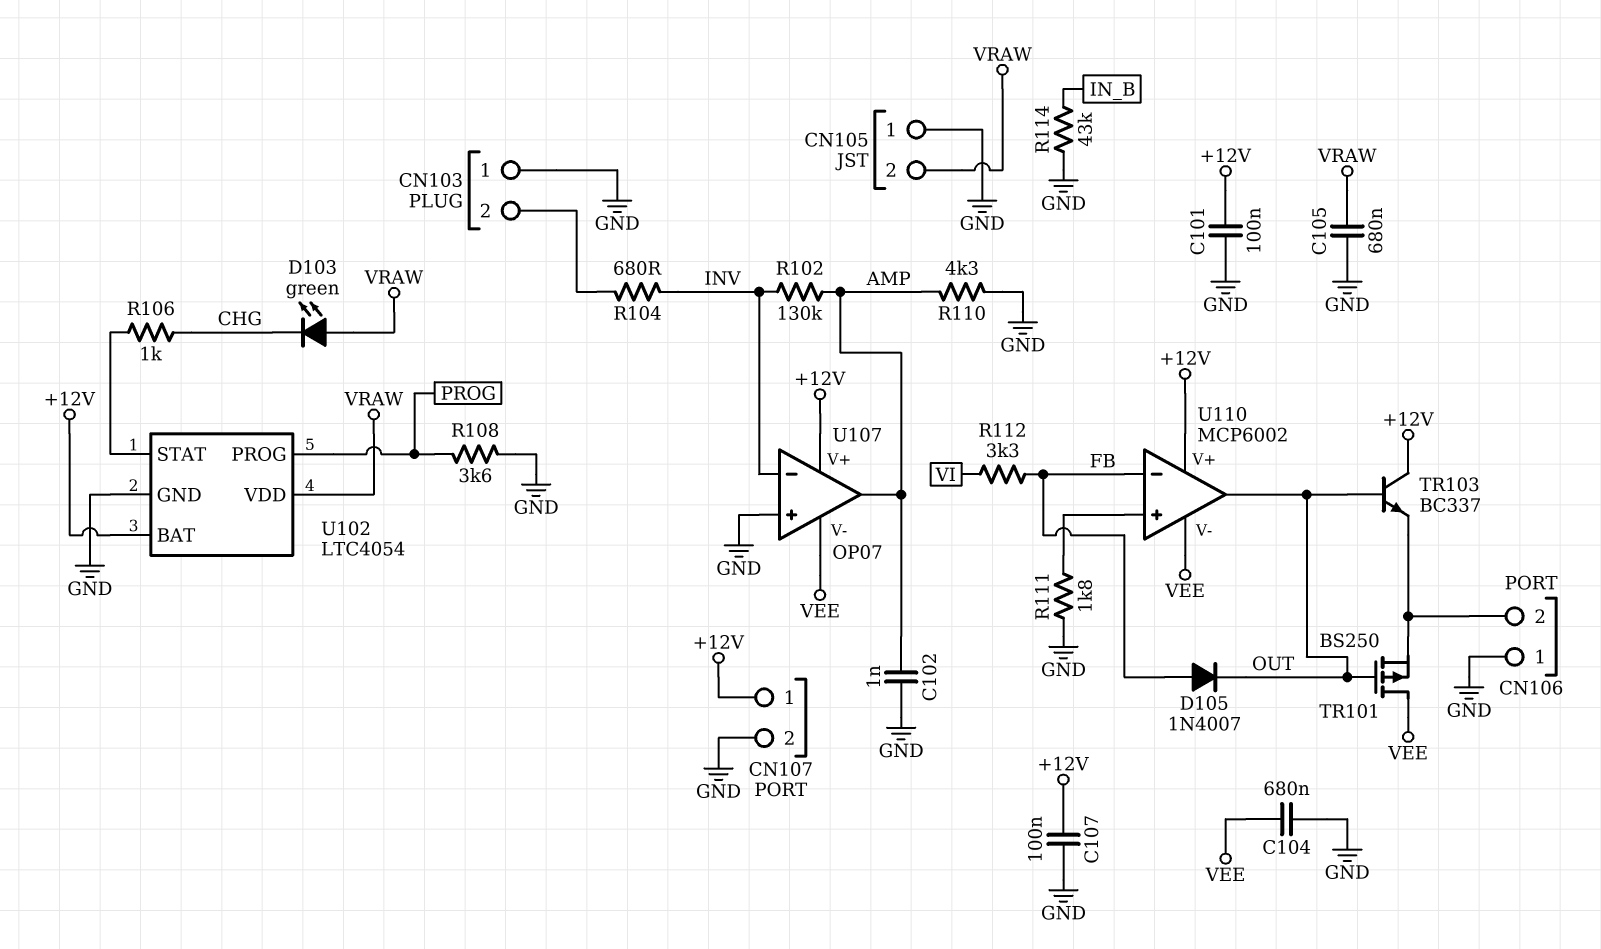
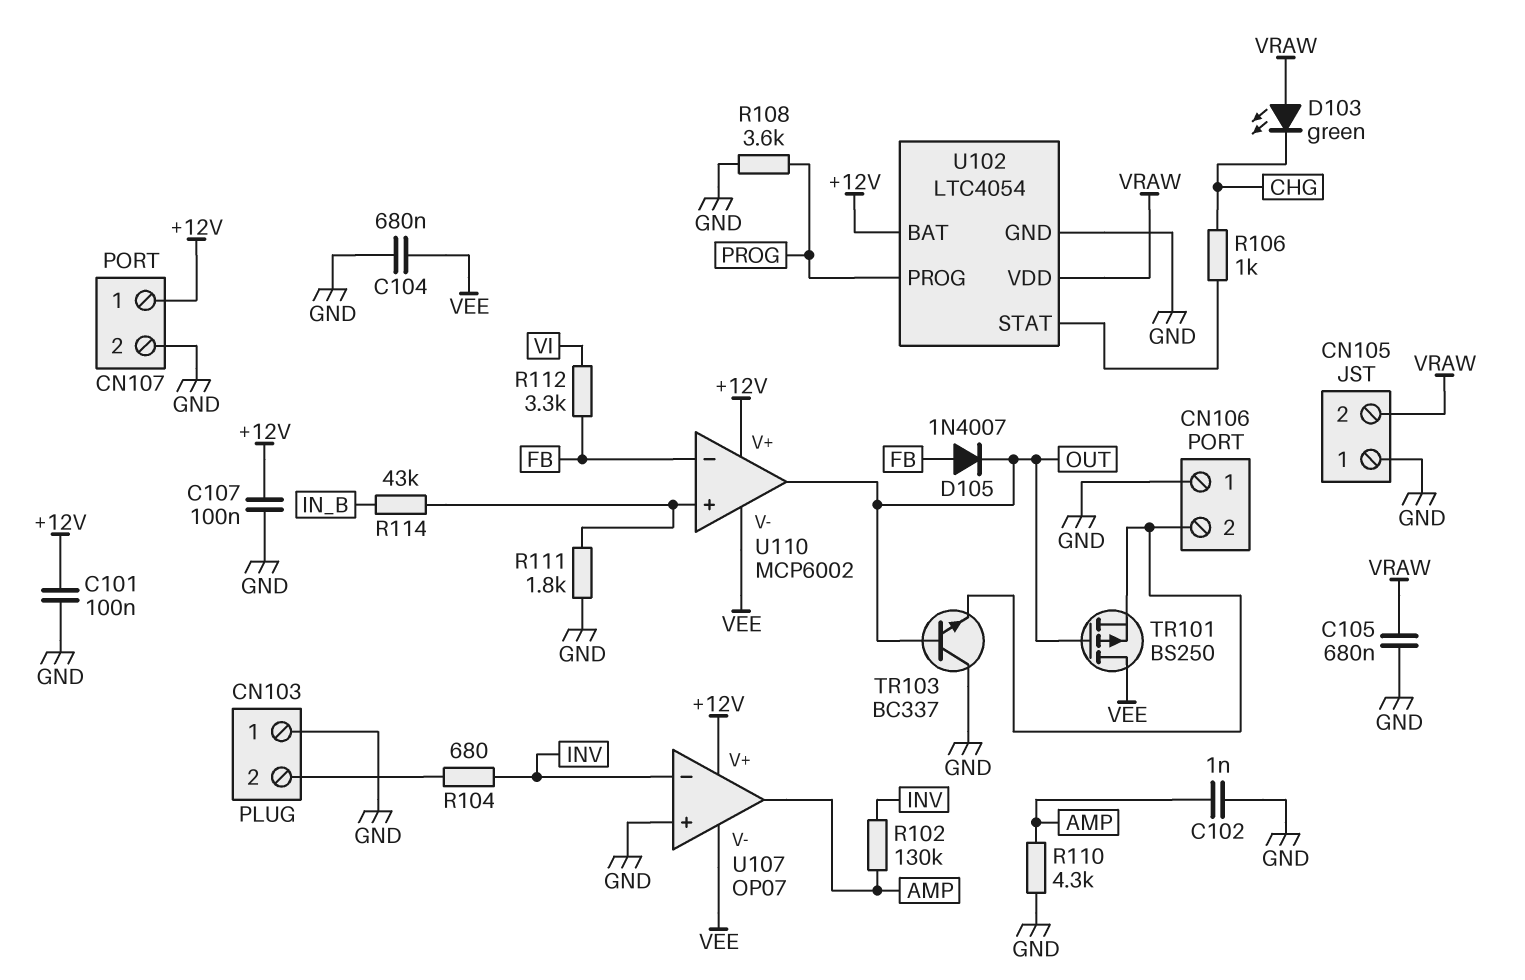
R114: 43k (GND, IN_B) -> 43k (IN_B, U110/in+)
TR103: NPN BC337 (B OUT, C +12V, E CN106/2) -> NPN BC337 (B OUT, C GND, E CN106/2)

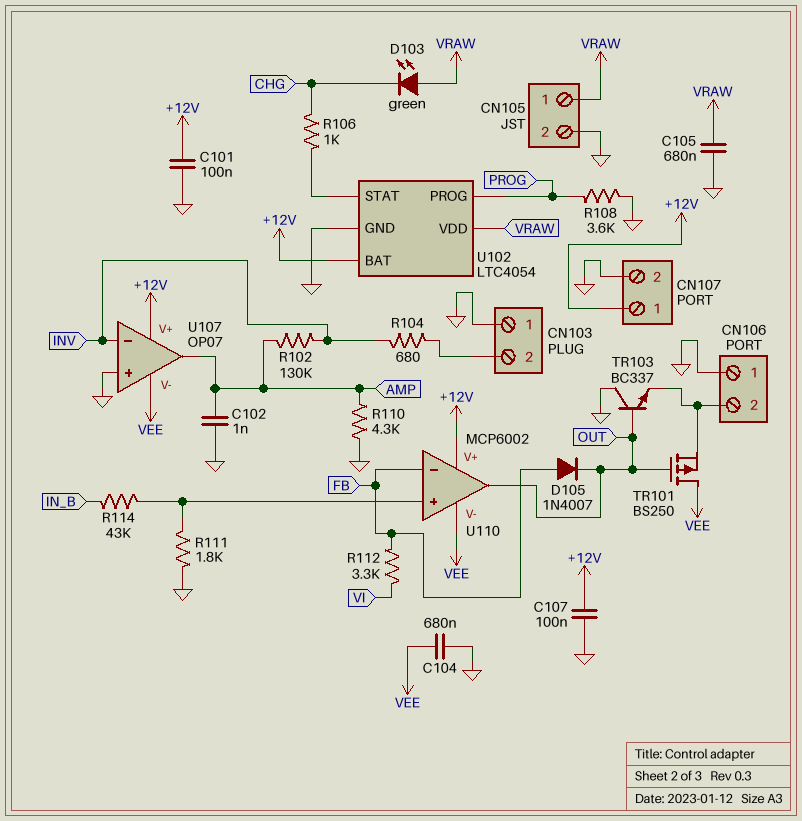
CN105 pin 1: GND -> VRAW
CN105 pin 2: VRAW -> GND

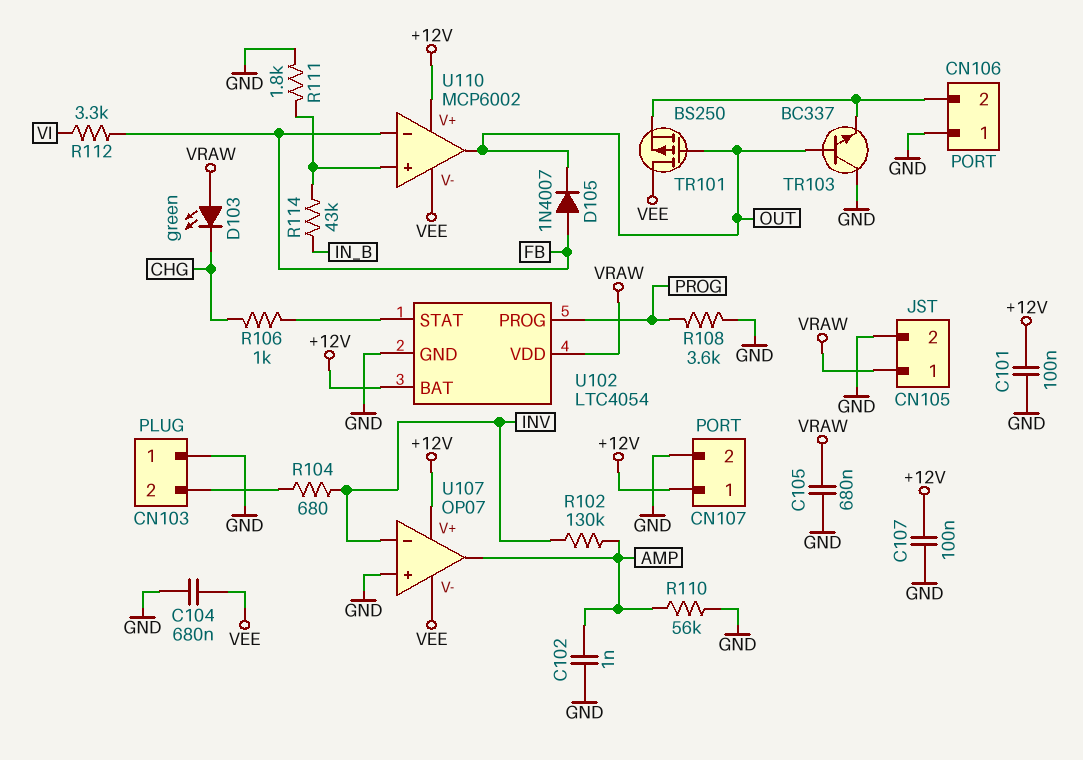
R110: 4.3k (AMP, GND) -> 56k (AMP, GND)

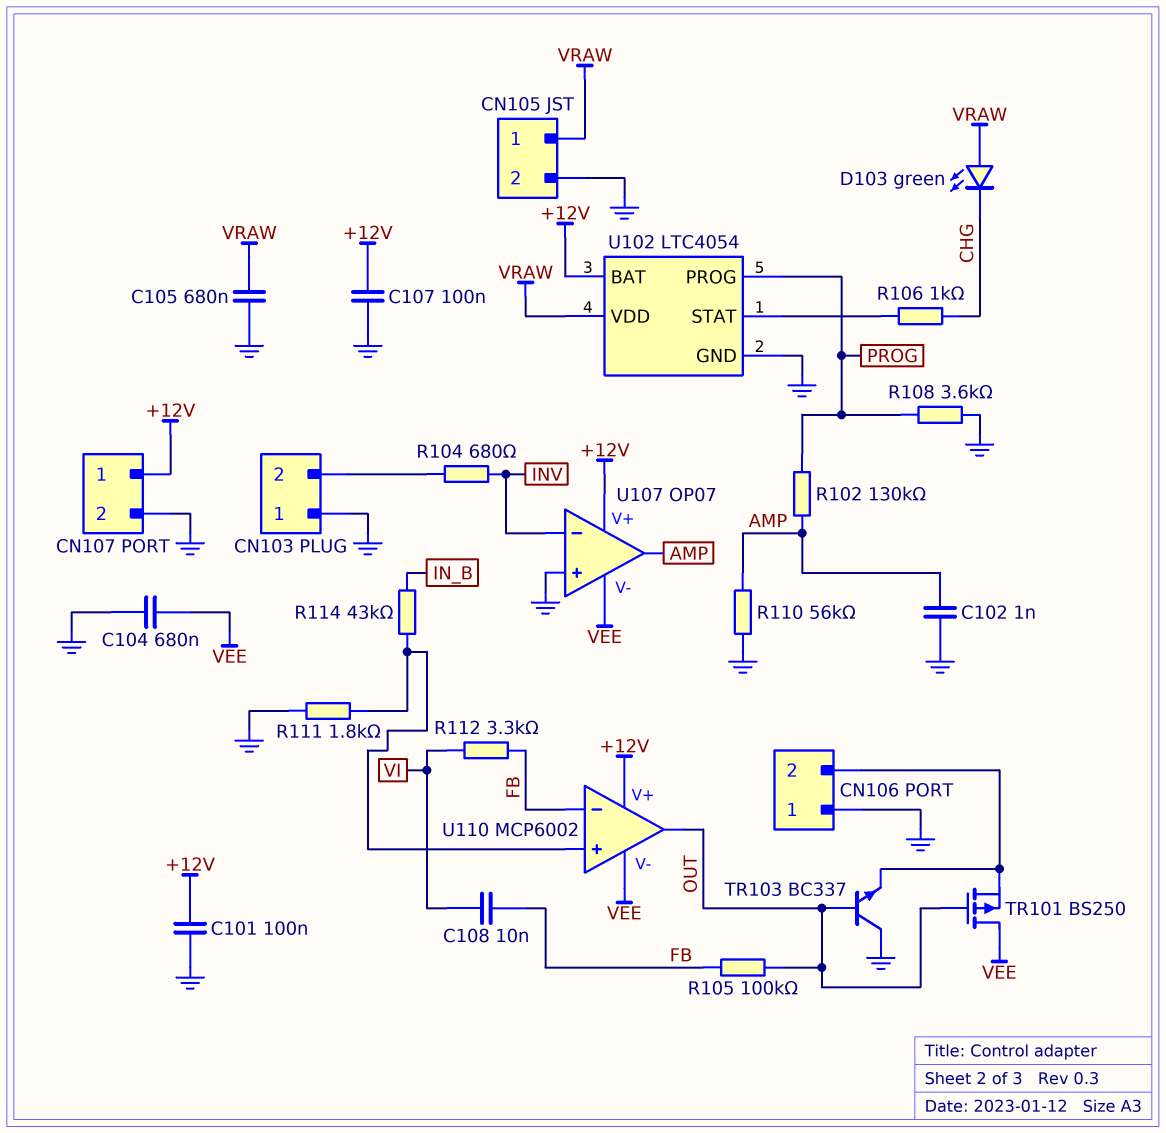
C108: none -> 10nF (FB, VI)
D105: diode 1N4007 (A FB, K OUT) -> none
R102: 130k (AMP, INV) -> 130k (AMP, PROG)
R105: none -> 100k (FB, OUT)

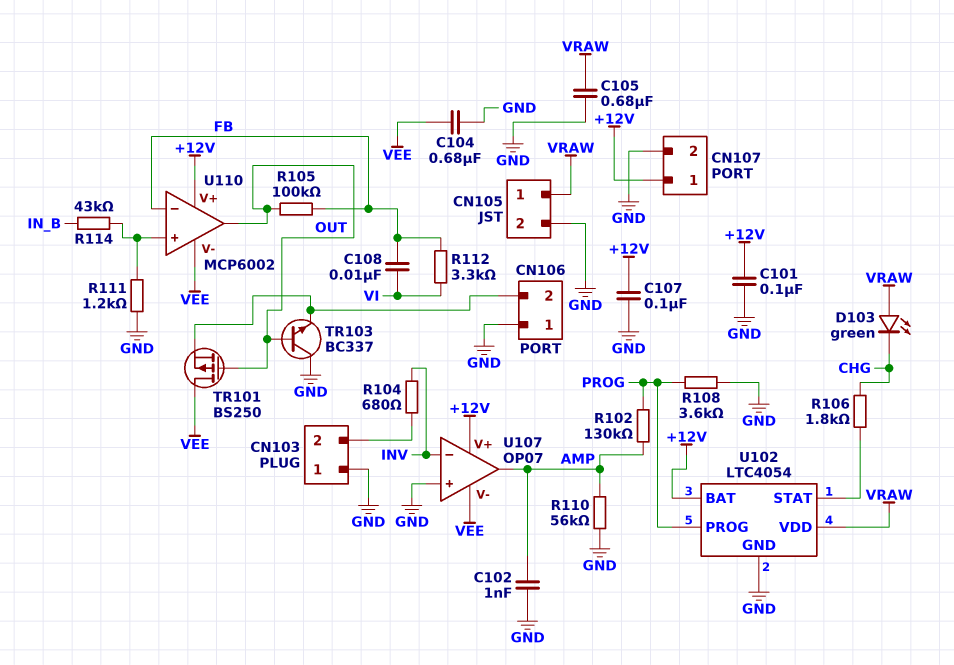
R106: 1k (CHG, U102/STAT) -> 1.8k (CHG, U102/STAT)
R111: 1.8k (GND, U110/in+) -> 1.2k (GND, U110/in+)

